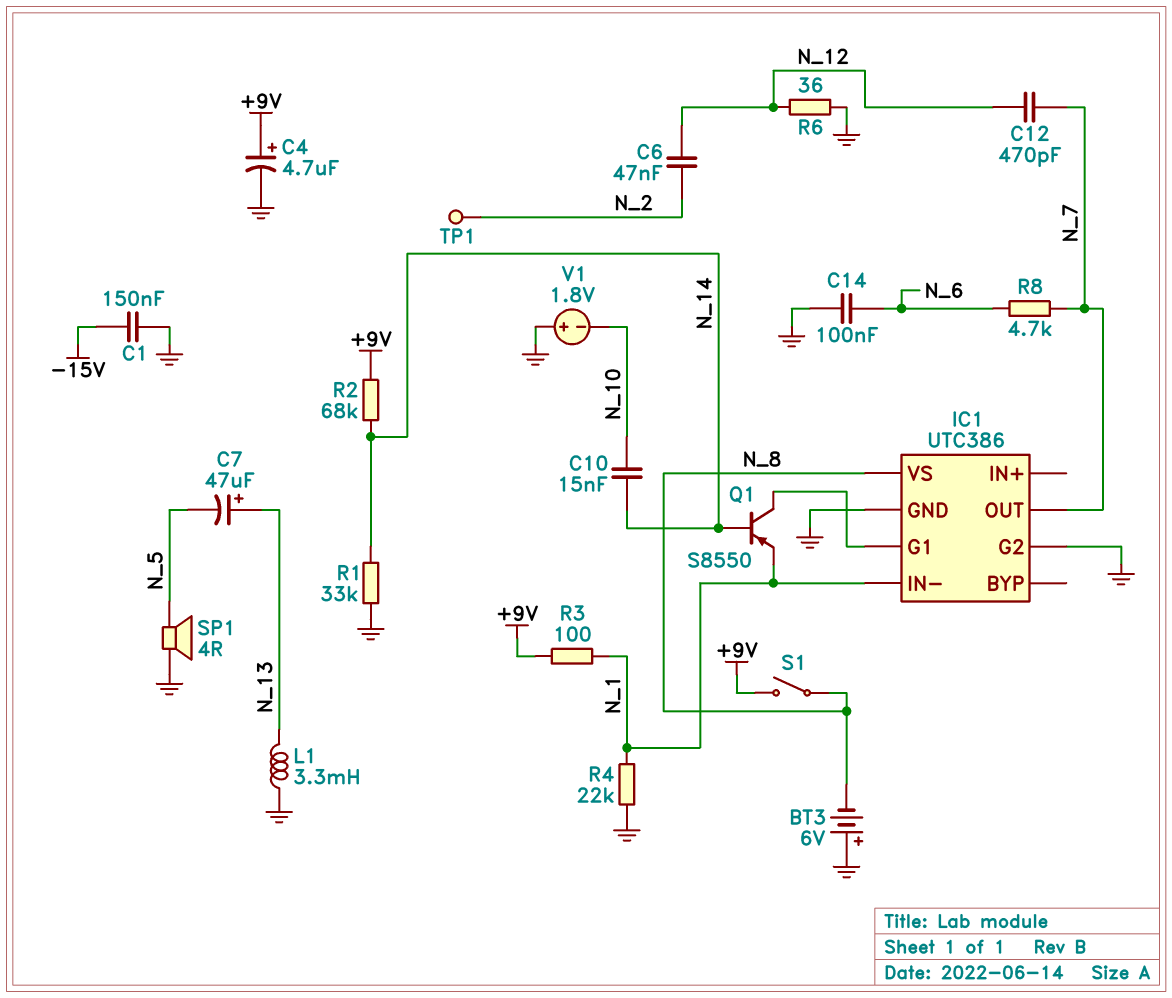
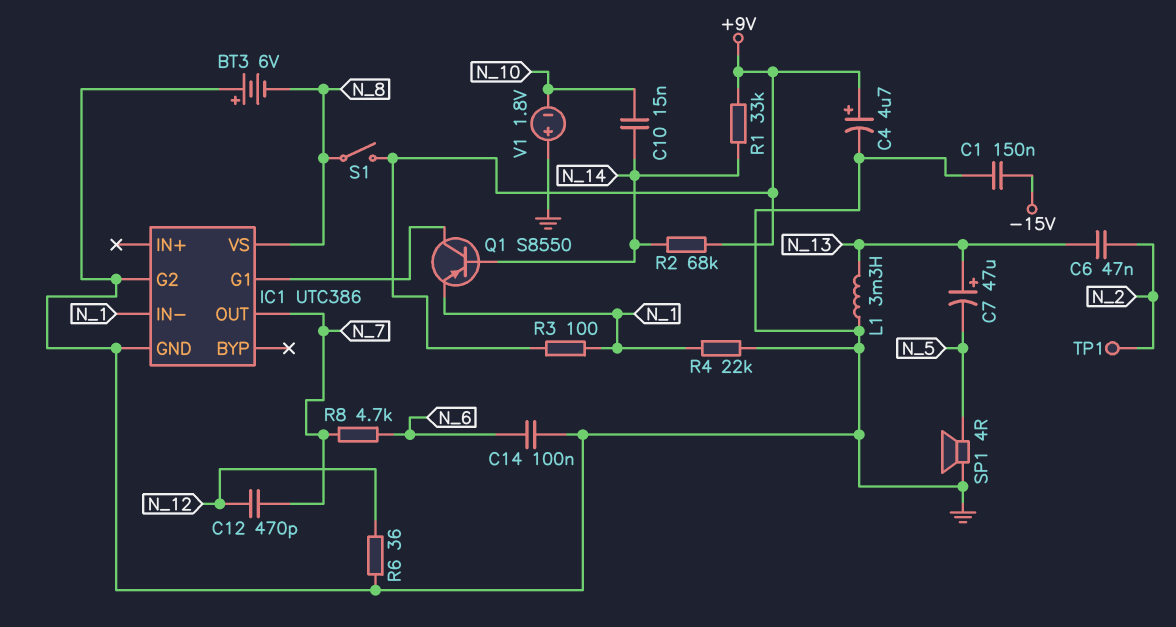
C6: 47nF (N_2, N_12) -> 47nF (N_2, N_13)
R1: 33k (GND, N_14) -> 33k (+9V, N_14)

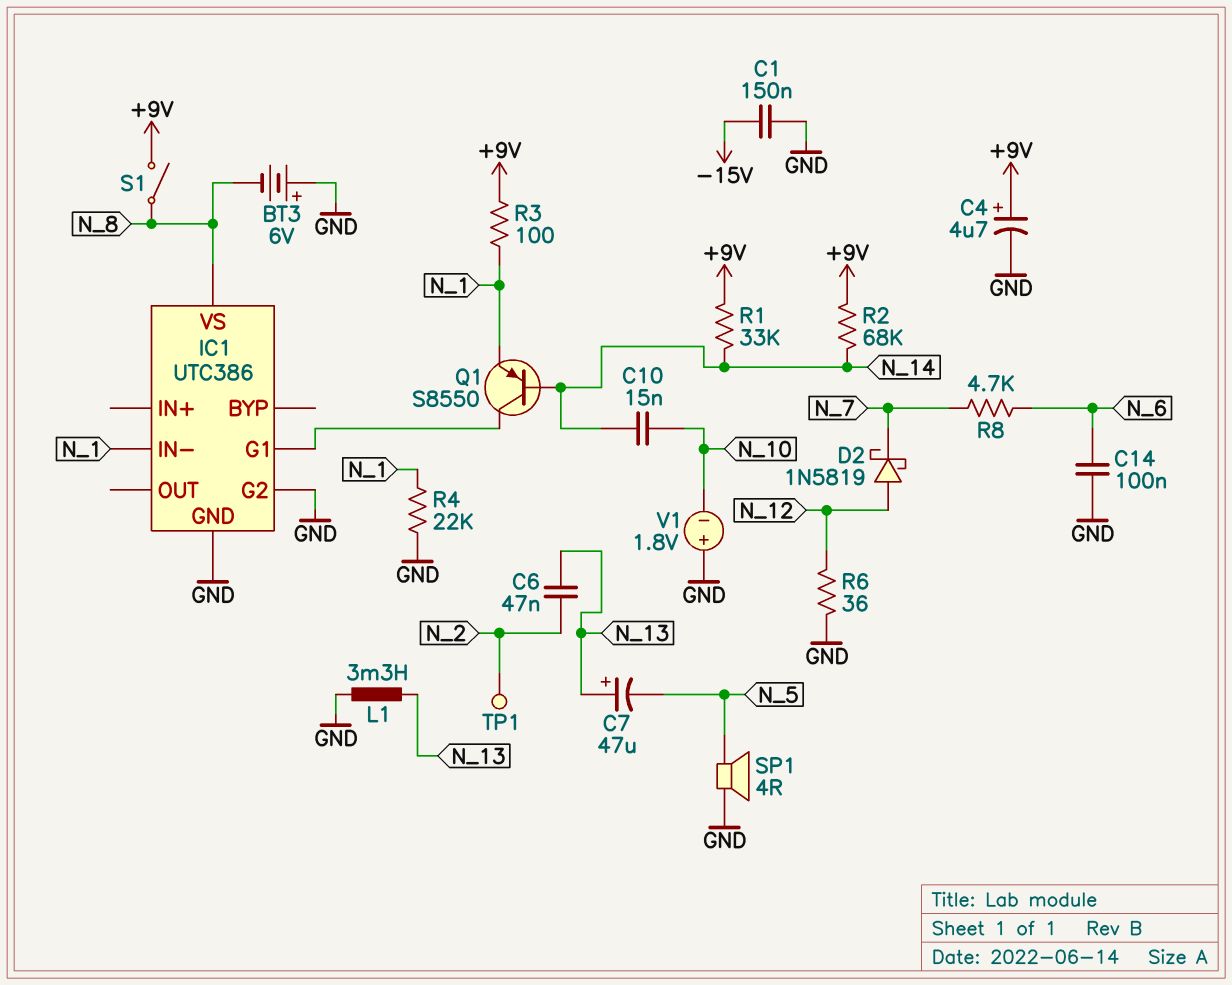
C12: 470pF (N_7, N_12) -> none
D2: none -> schottky 1N5819 (A N_12, K N_7)
IC1 pin OUT: N_7 -> none

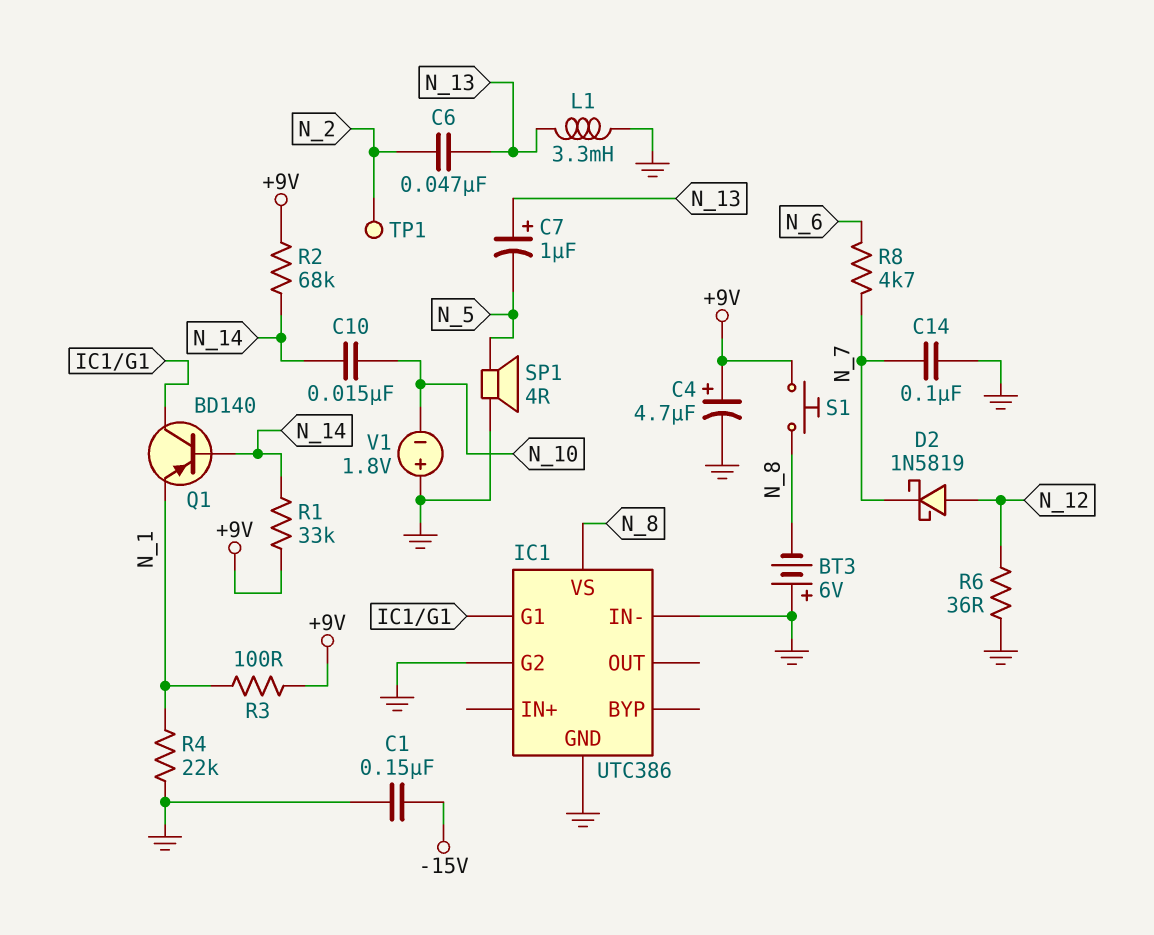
C7: 47uF (plus N_13, minus N_5) -> 1uF (plus N_13, minus N_5)
C14: 100nF (GND, N_6) -> 100nF (GND, N_7)
IC1 pin IN-: N_1 -> GND
Q1: PNP S8550 (B N_14, C IC1/G1, E N_1) -> PNP BD140 (B N_14, C IC1/G1, E N_1)
S1: switch (+9V, N_8) -> button (+9V, N_8)

